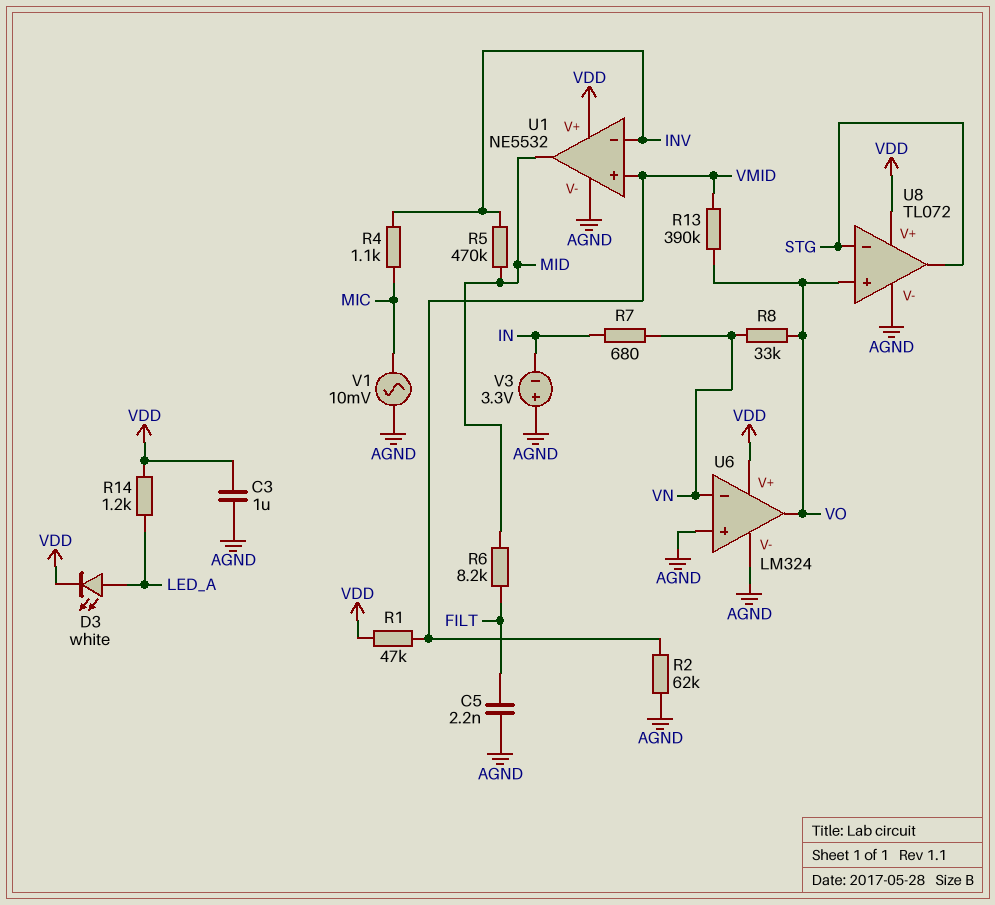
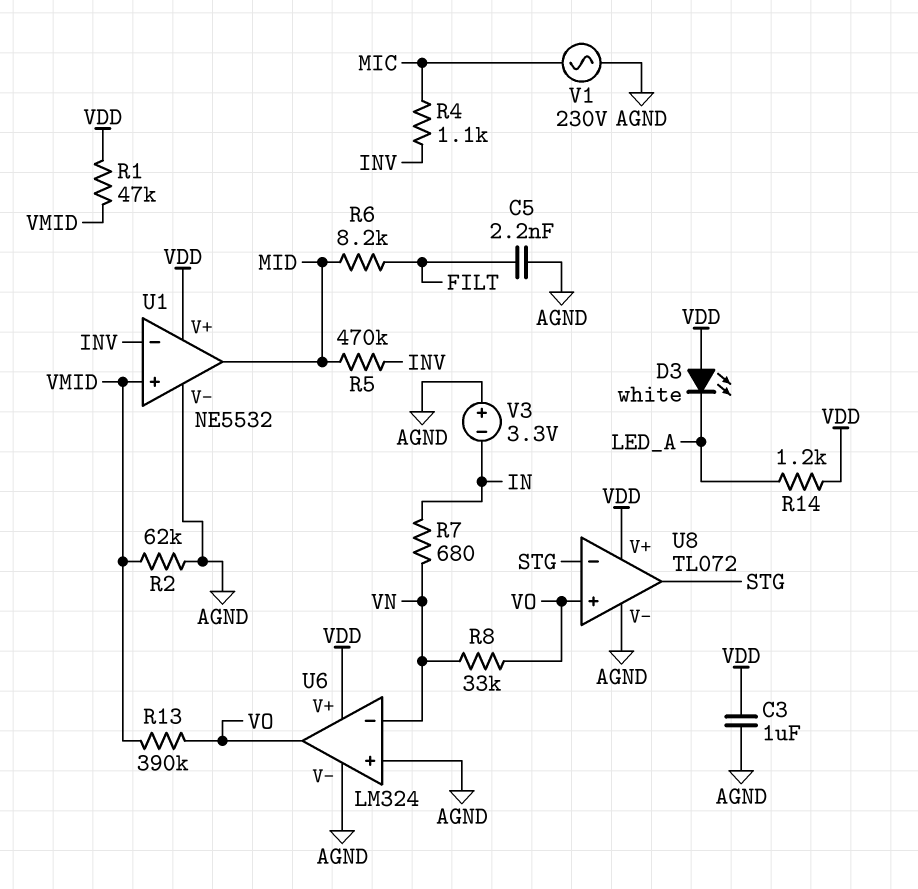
D3: LED white (A LED_A, K VDD) -> LED white (A VDD, K LED_A)
V1: AC 10mV (AGND, MIC) -> AC 230V (AGND, MIC)

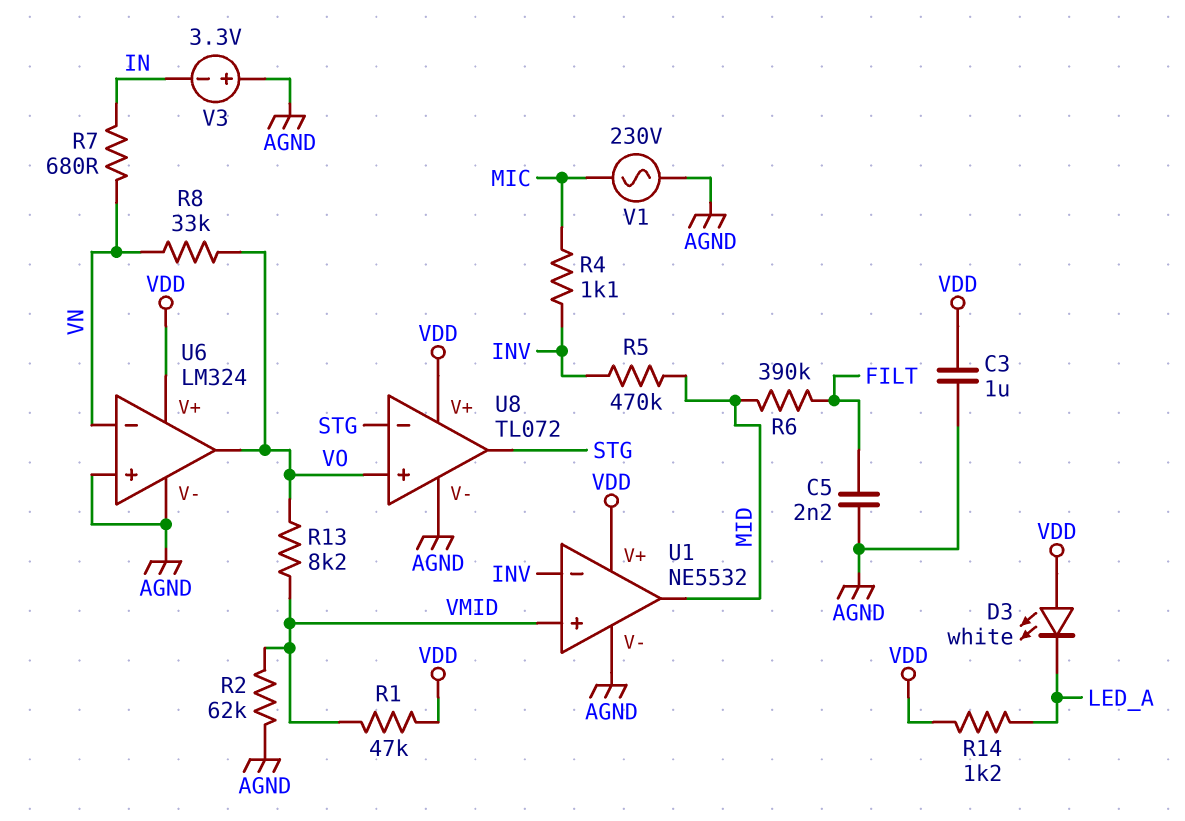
R6: 8.2k (FILT, MID) -> 390k (FILT, MID)
R13: 390k (VMID, VO) -> 8.2k (VMID, VO)

